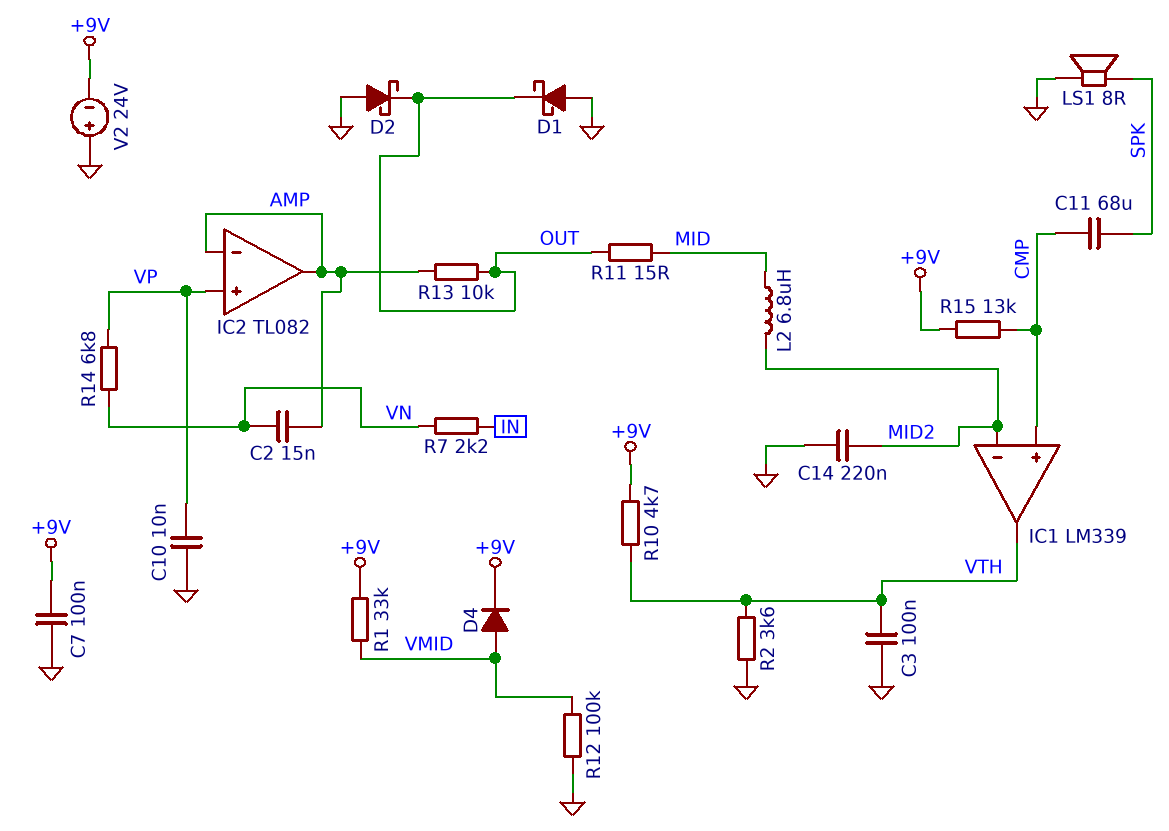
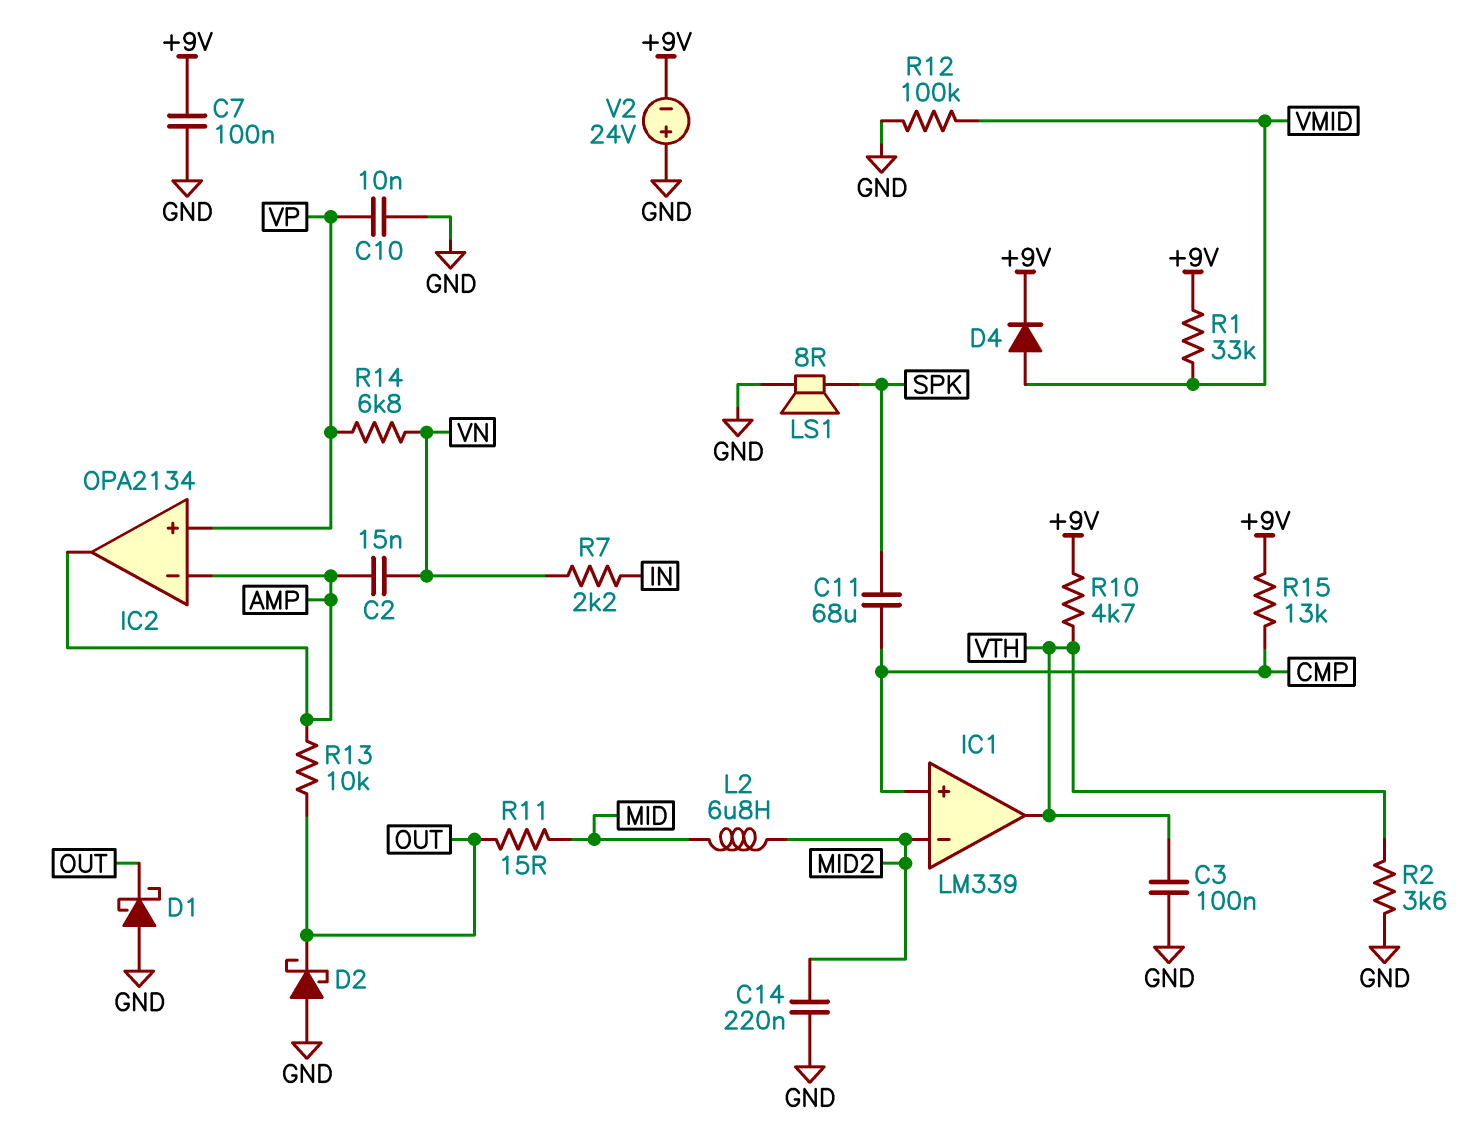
IC2: TL082 -> OPA2134

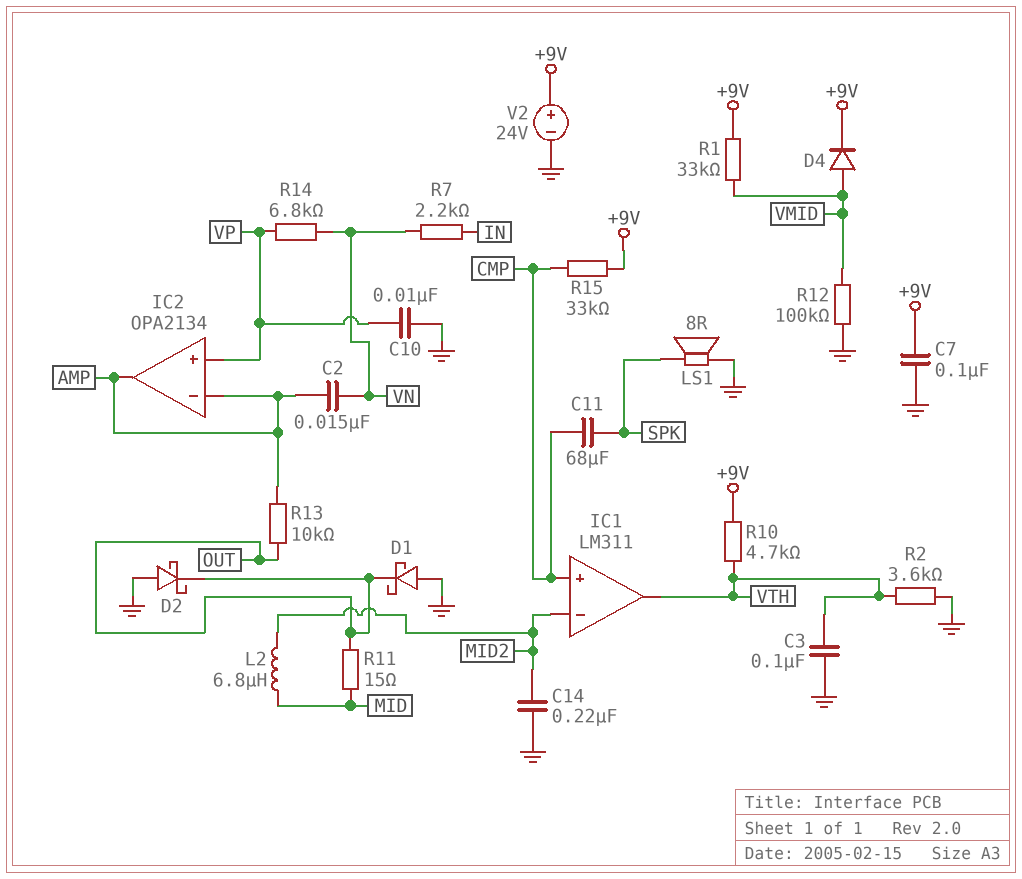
IC1: LM339 -> LM311
R15: 13k (+9V, CMP) -> 33k (+9V, CMP)
V2: 24V (plus GND, minus +9V) -> 24V (plus +9V, minus GND)

